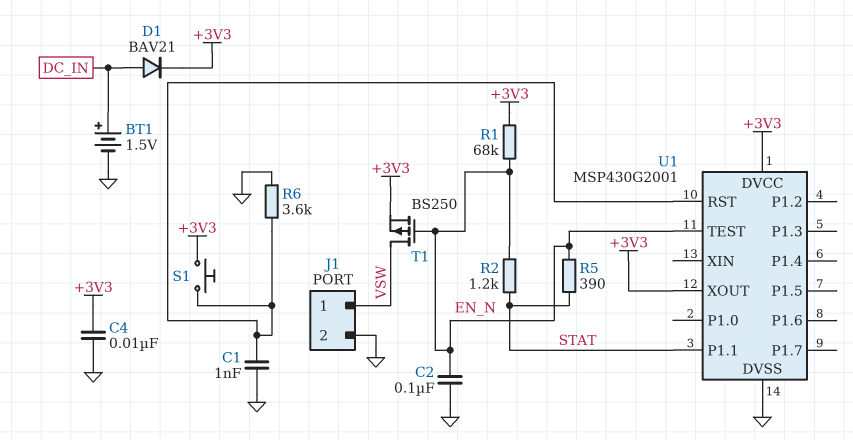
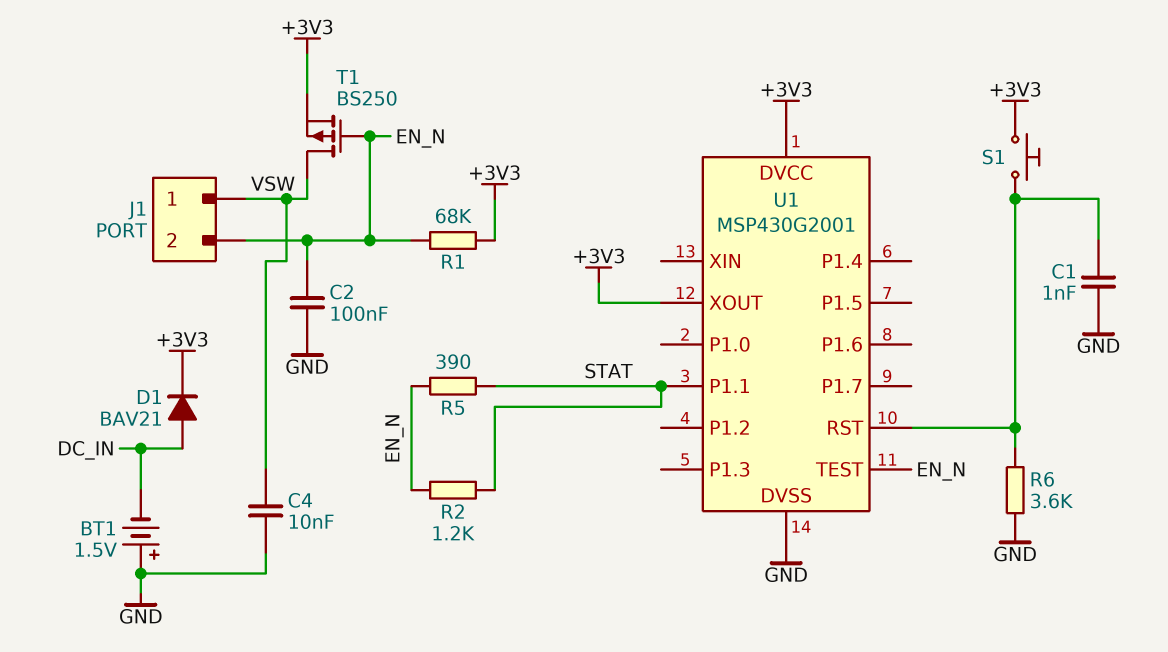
BT1: 1.5V (plus DC_IN, minus GND) -> 1.5V (plus GND, minus DC_IN)
C4: 10nF (+3V3, GND) -> 10nF (GND, VSW)
J1 pin 2: GND -> EN_N

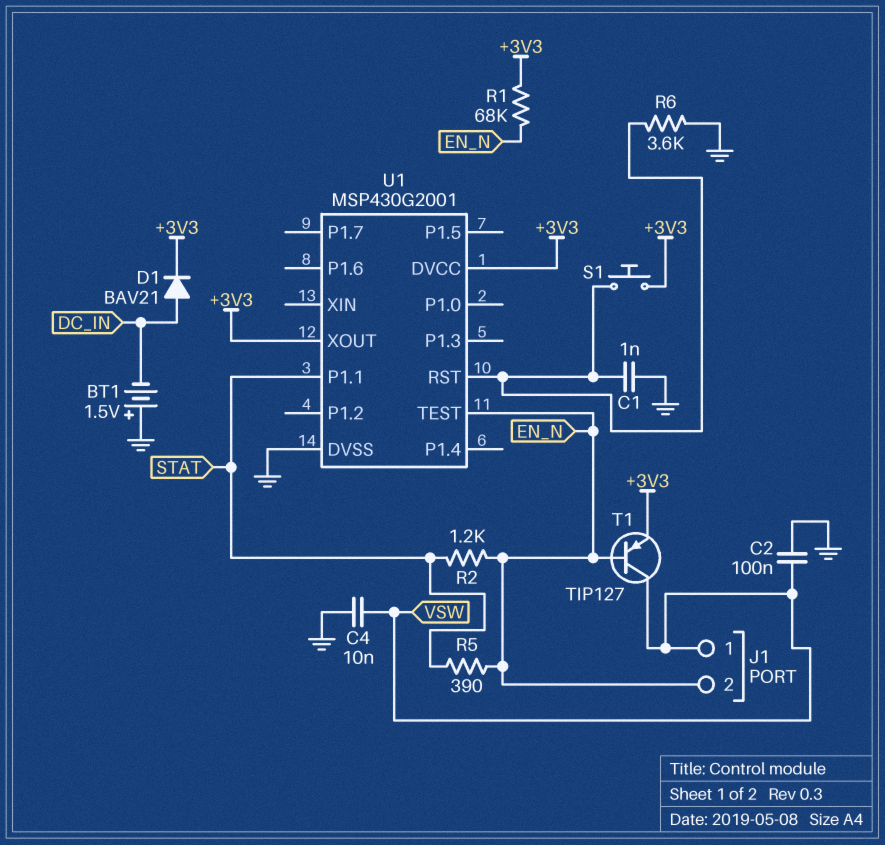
C2: 100nF (EN_N, GND) -> 100nF (GND, VSW)
T1: PMOS BS250 (G EN_N, D VSW, S +3V3) -> PNP TIP127 (B EN_N, C VSW, E +3V3)

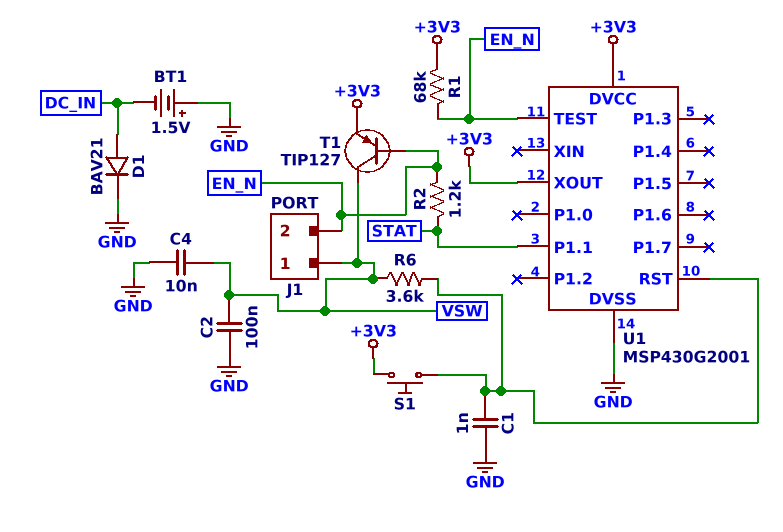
D1: diode BAV21 (A DC_IN, K +3V3) -> diode BAV21 (A DC_IN, K GND)
R5: 390 (EN_N, STAT) -> none
R6: 3.6k (GND, U1/RST) -> 3.6k (U1/RST, VSW)

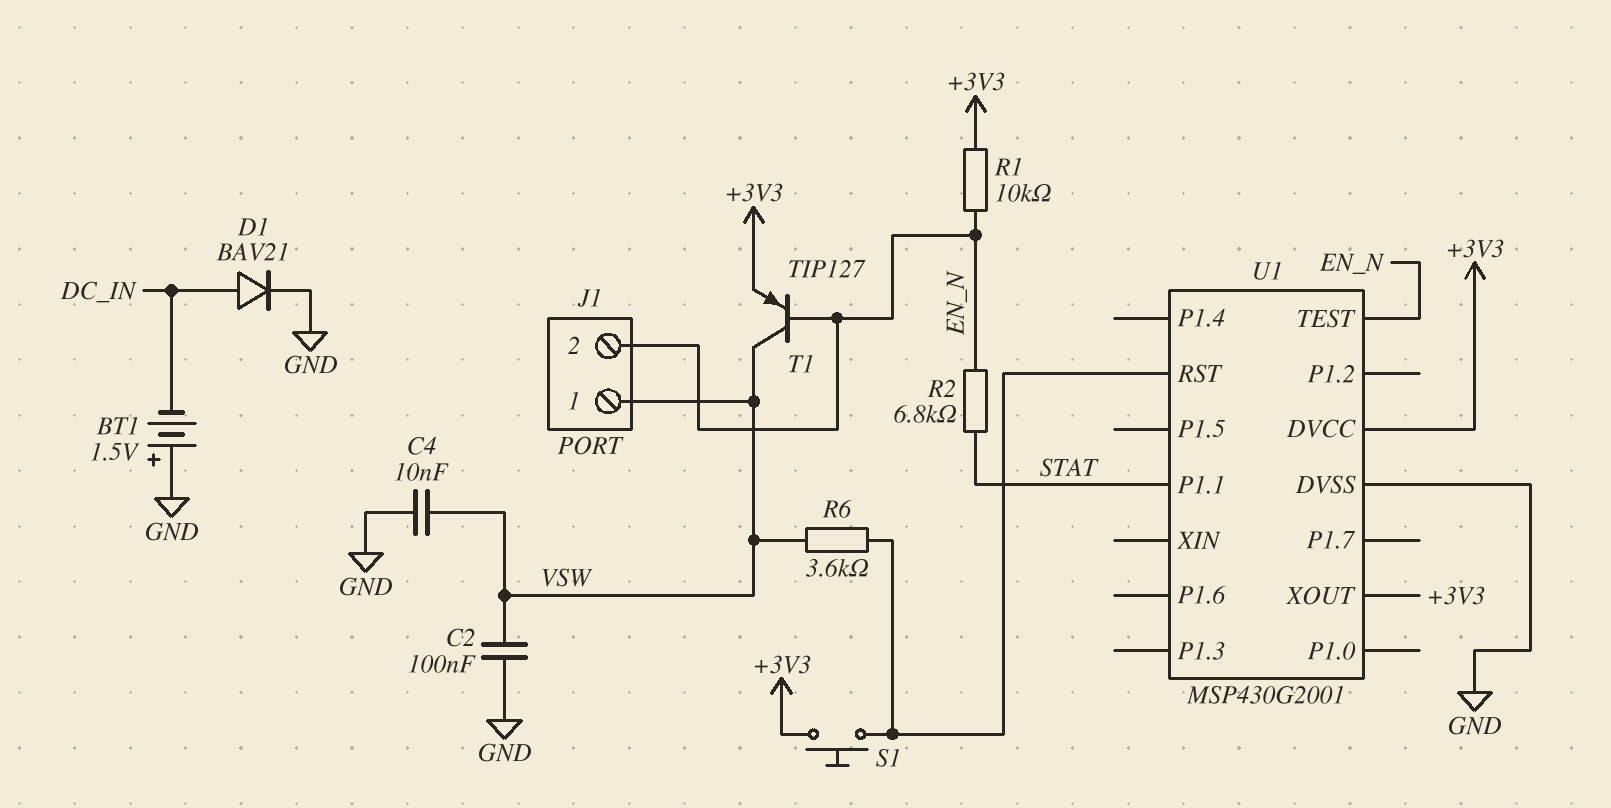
C1: 1nF (GND, U1/RST) -> none
R1: 68k (+3V3, EN_N) -> 10k (+3V3, EN_N)
R2: 1.2k (EN_N, STAT) -> 6.8k (EN_N, STAT)

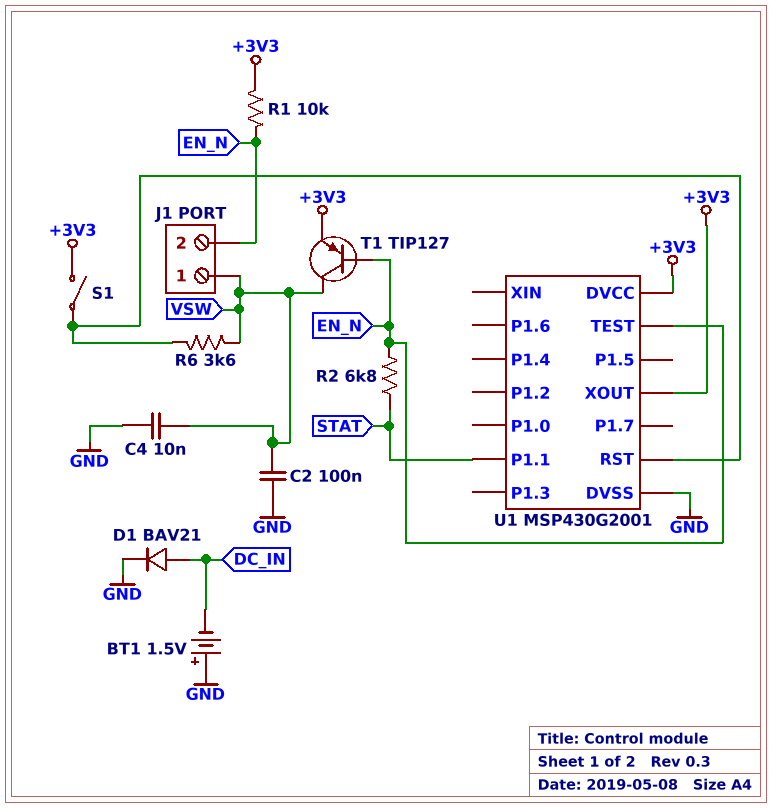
S1: button (+3V3, U1/RST) -> switch (+3V3, U1/RST)

